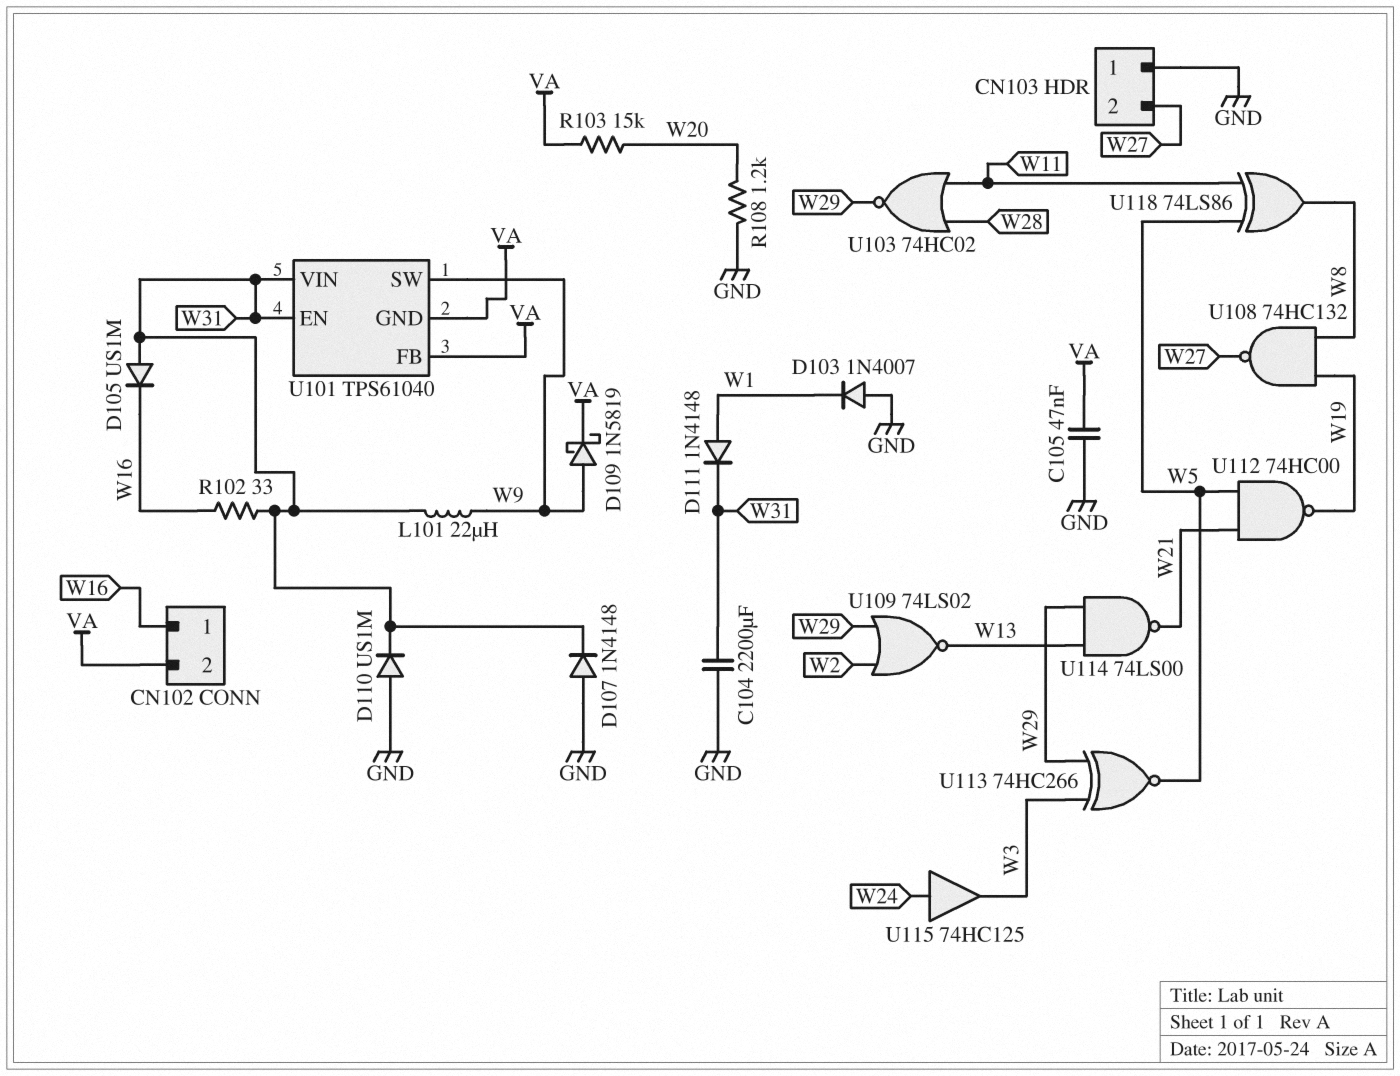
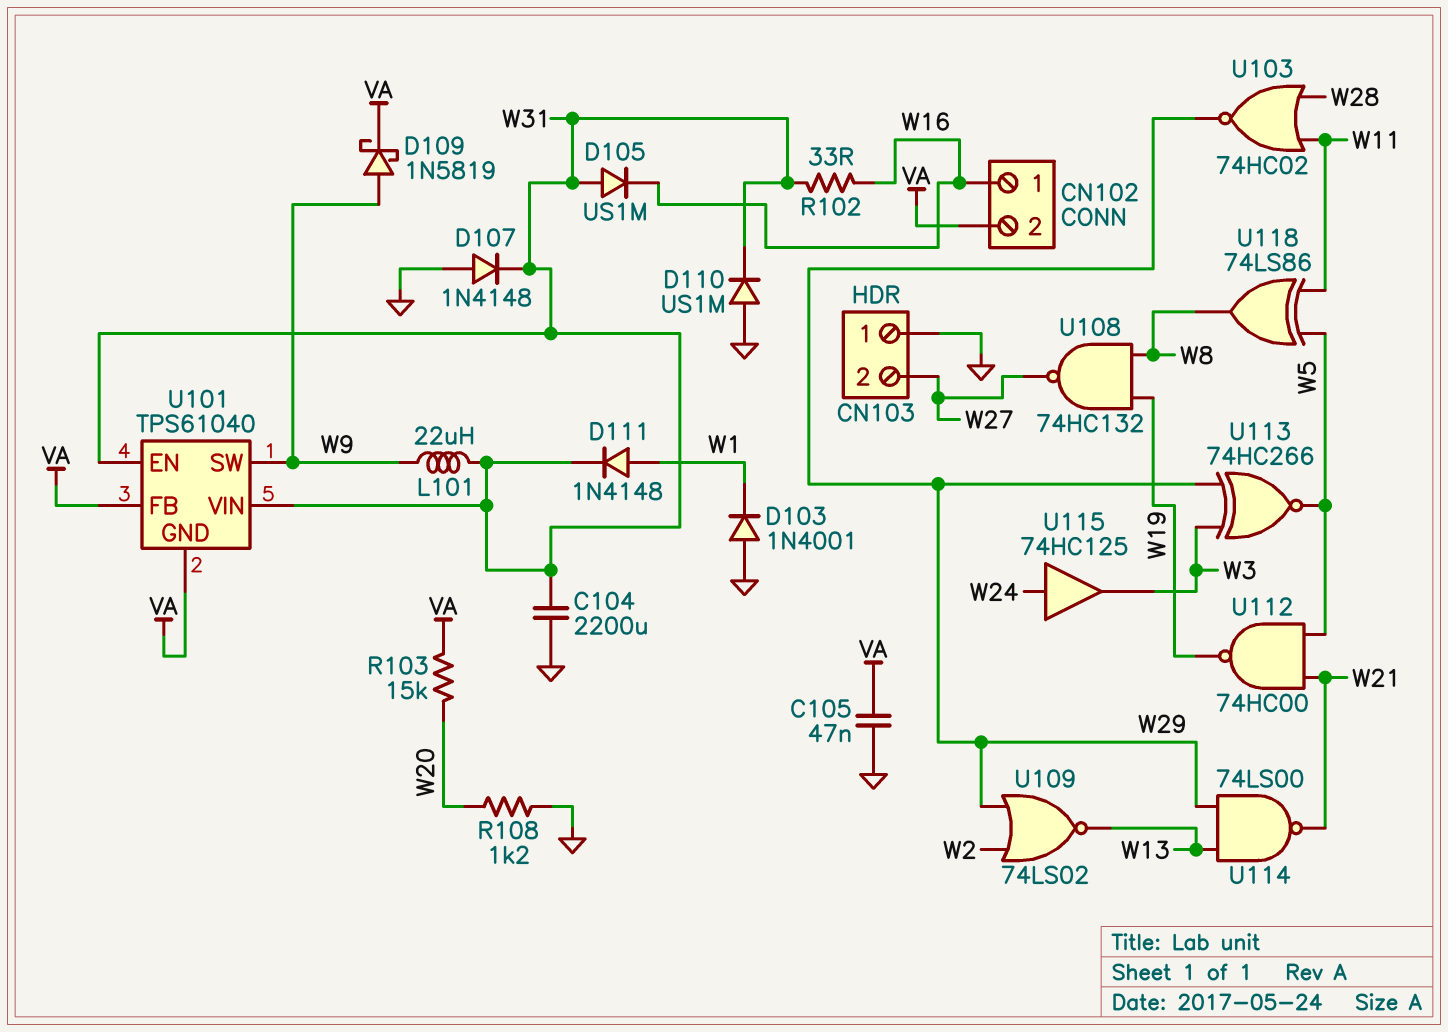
D103: diode 1N4007 (A GND, K W1) -> diode 1N4001 (A GND, K W1)

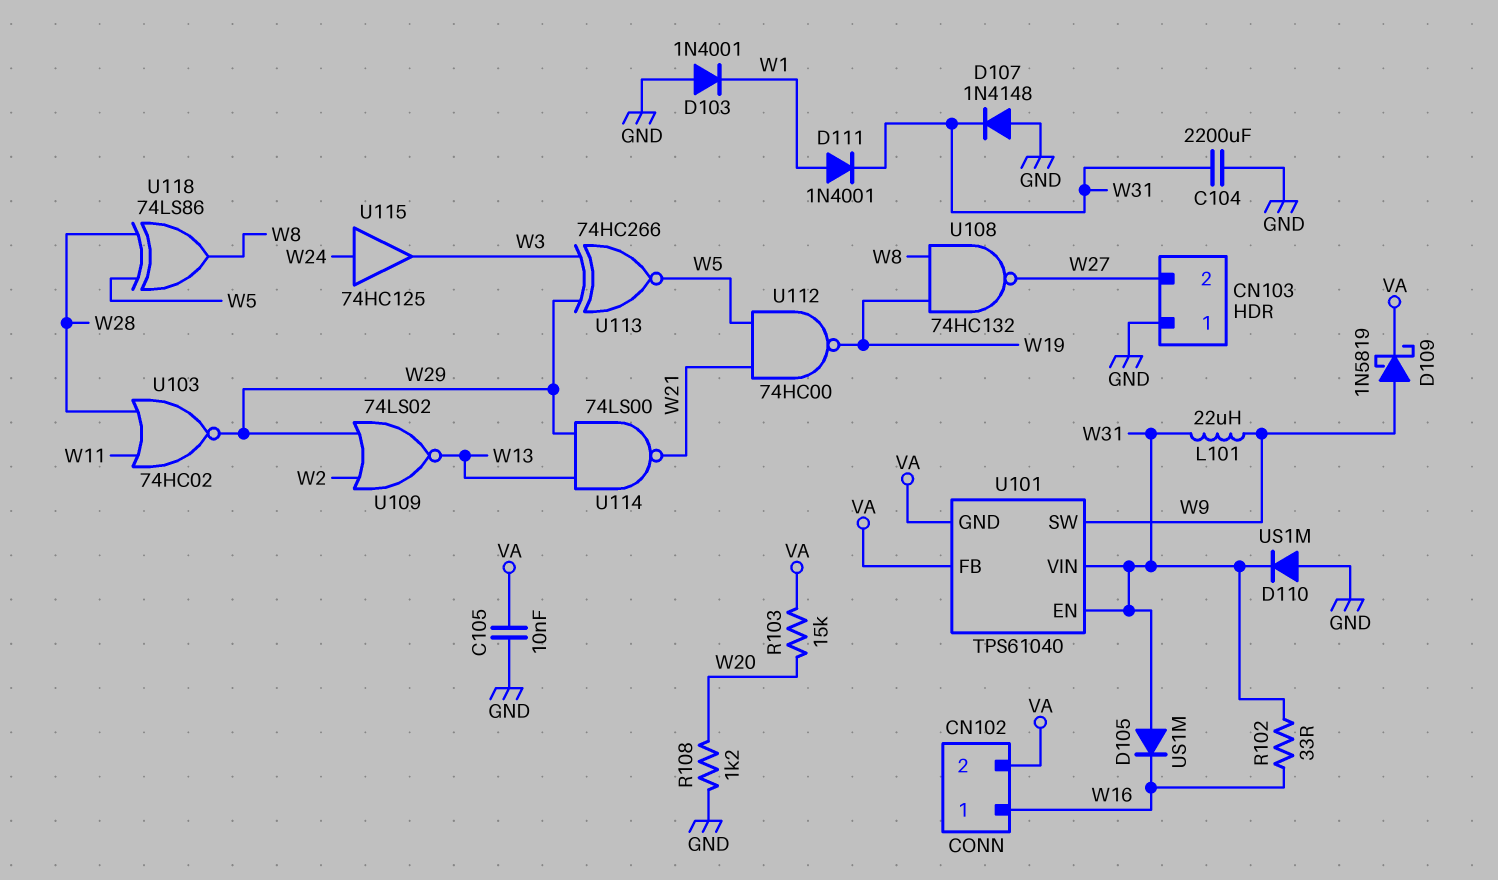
C105: 47nF (GND, VA) -> 10nF (GND, VA)
D111: diode 1N4148 (A W1, K W31) -> diode 1N4001 (A W1, K W31)
U118: XOR 74LS86 (in W5, in W11, out W8) -> XOR 74LS86 (in W5, in W28, out W8)

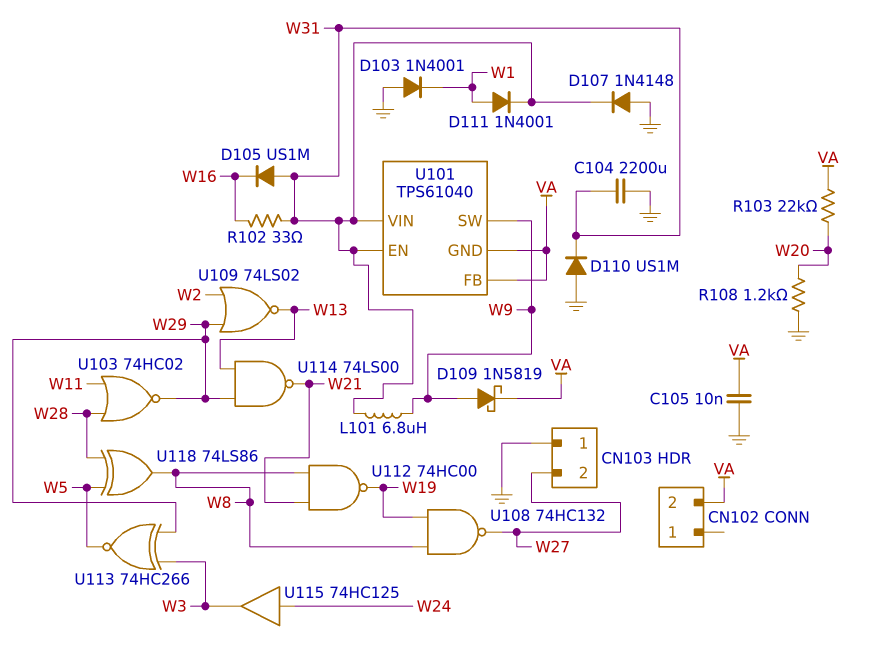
CN102 pin 1: W16 -> none
L101: 22uH (W9, W31) -> 6.8uH (W9, W31)
R103: 15k (VA, W20) -> 22k (VA, W20)
U112: NAND 74HC00 (in W5, in W21, out W19) -> NAND 74HC00 (in W8, in W21, out W19)

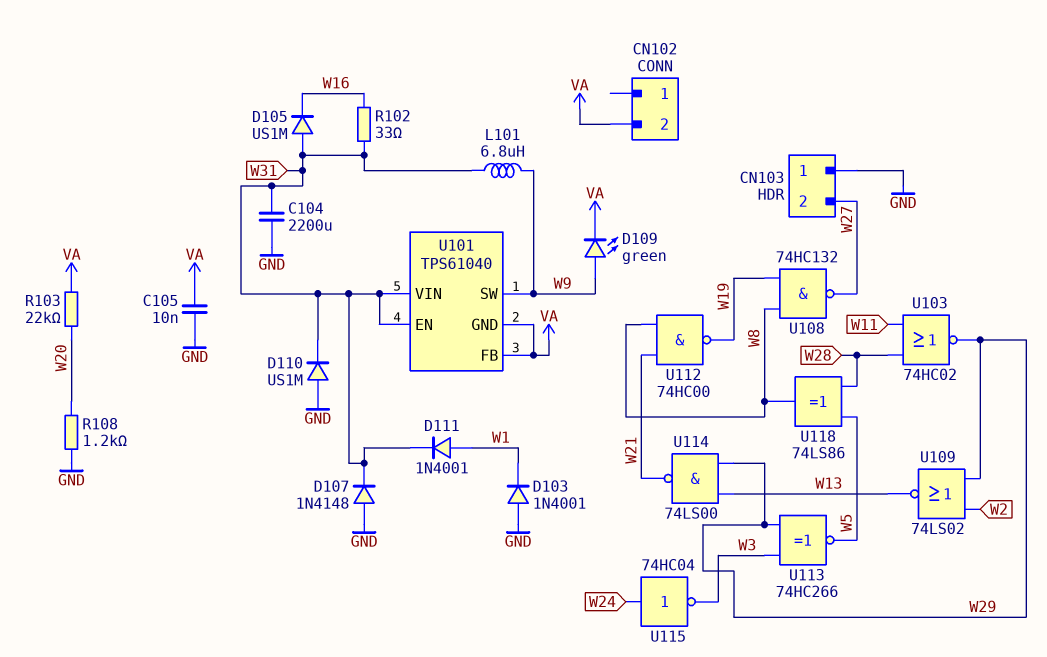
D109: schottky 1N5819 (A W9, K VA) -> LED green (A W9, K VA)
U115: buffer 74HC125 (in W24, out W3) -> NOT 74HC04 (in W24, out W3)

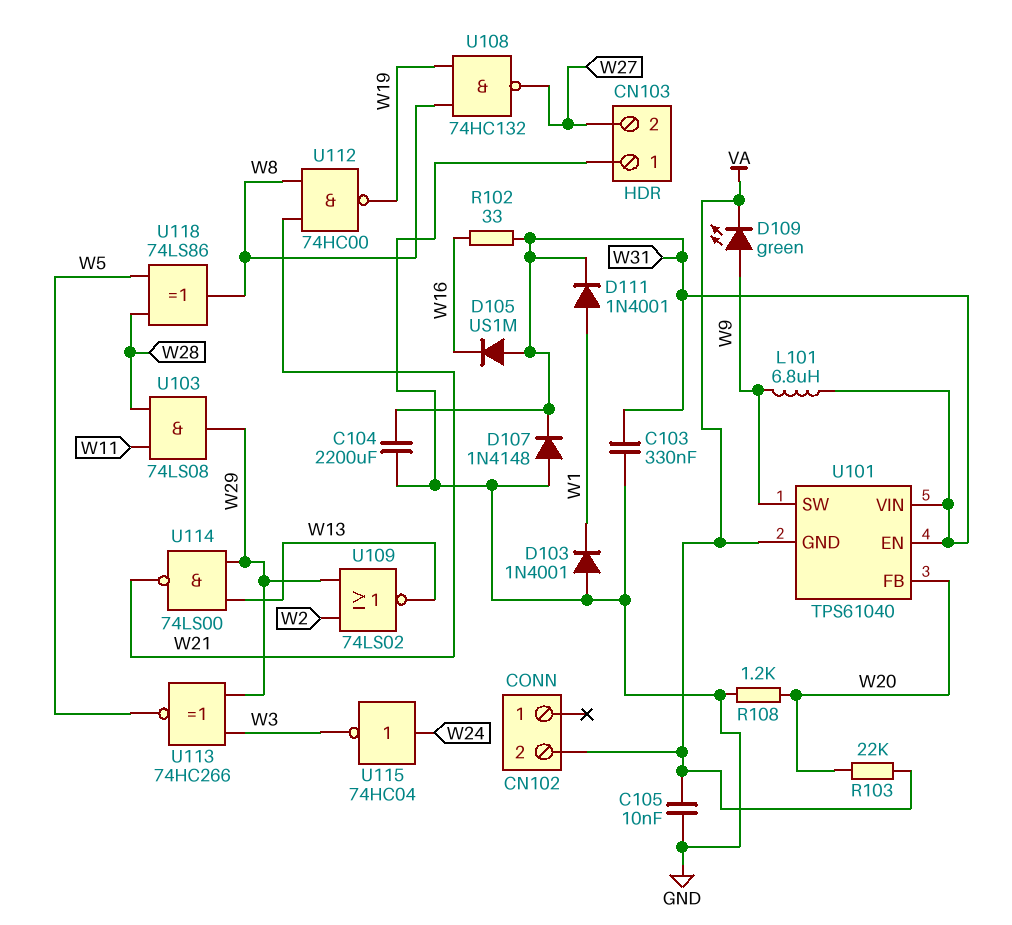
C103: none -> 330nF (GND, W31)
D110: diode US1M (A GND, K W31) -> none
U101 pin FB: VA -> W20
U103: NOR 74HC02 (in W11, in W28, out W29) -> AND 74LS08 (in W11, in W28, out W29)

